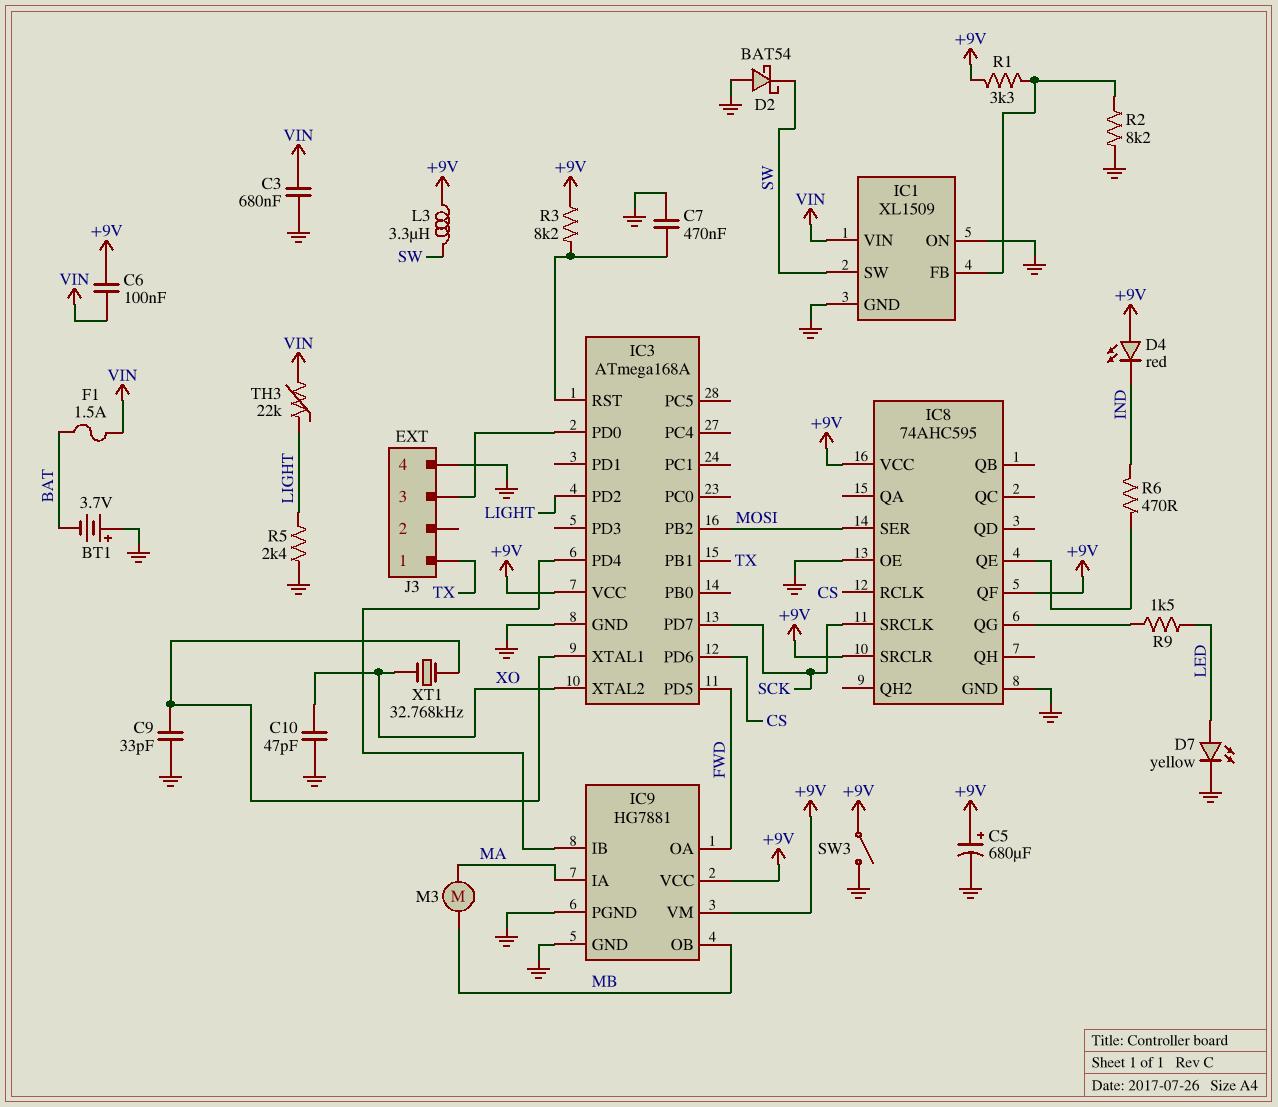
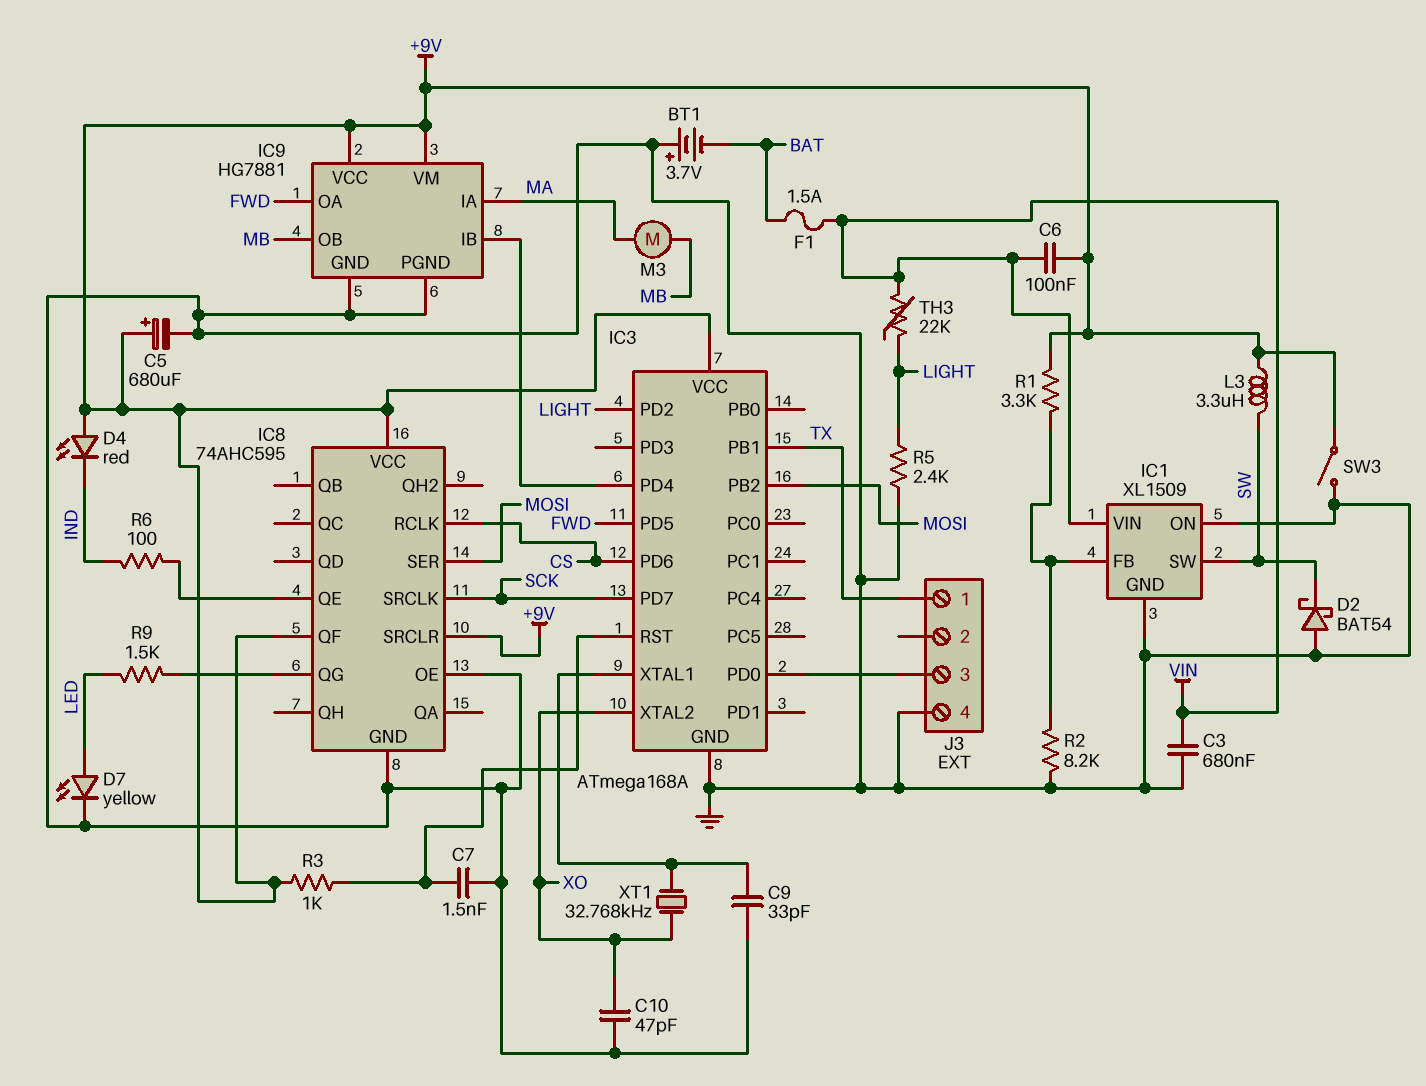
C7: 470nF (GND, IC3/RST) -> 1.5nF (GND, IC3/RST)
R3: 8.2k (+9V, IC3/RST) -> 1k (+9V, IC3/RST)
R6: 470 (IC8/QE, IND) -> 100 (IC8/QE, IND)

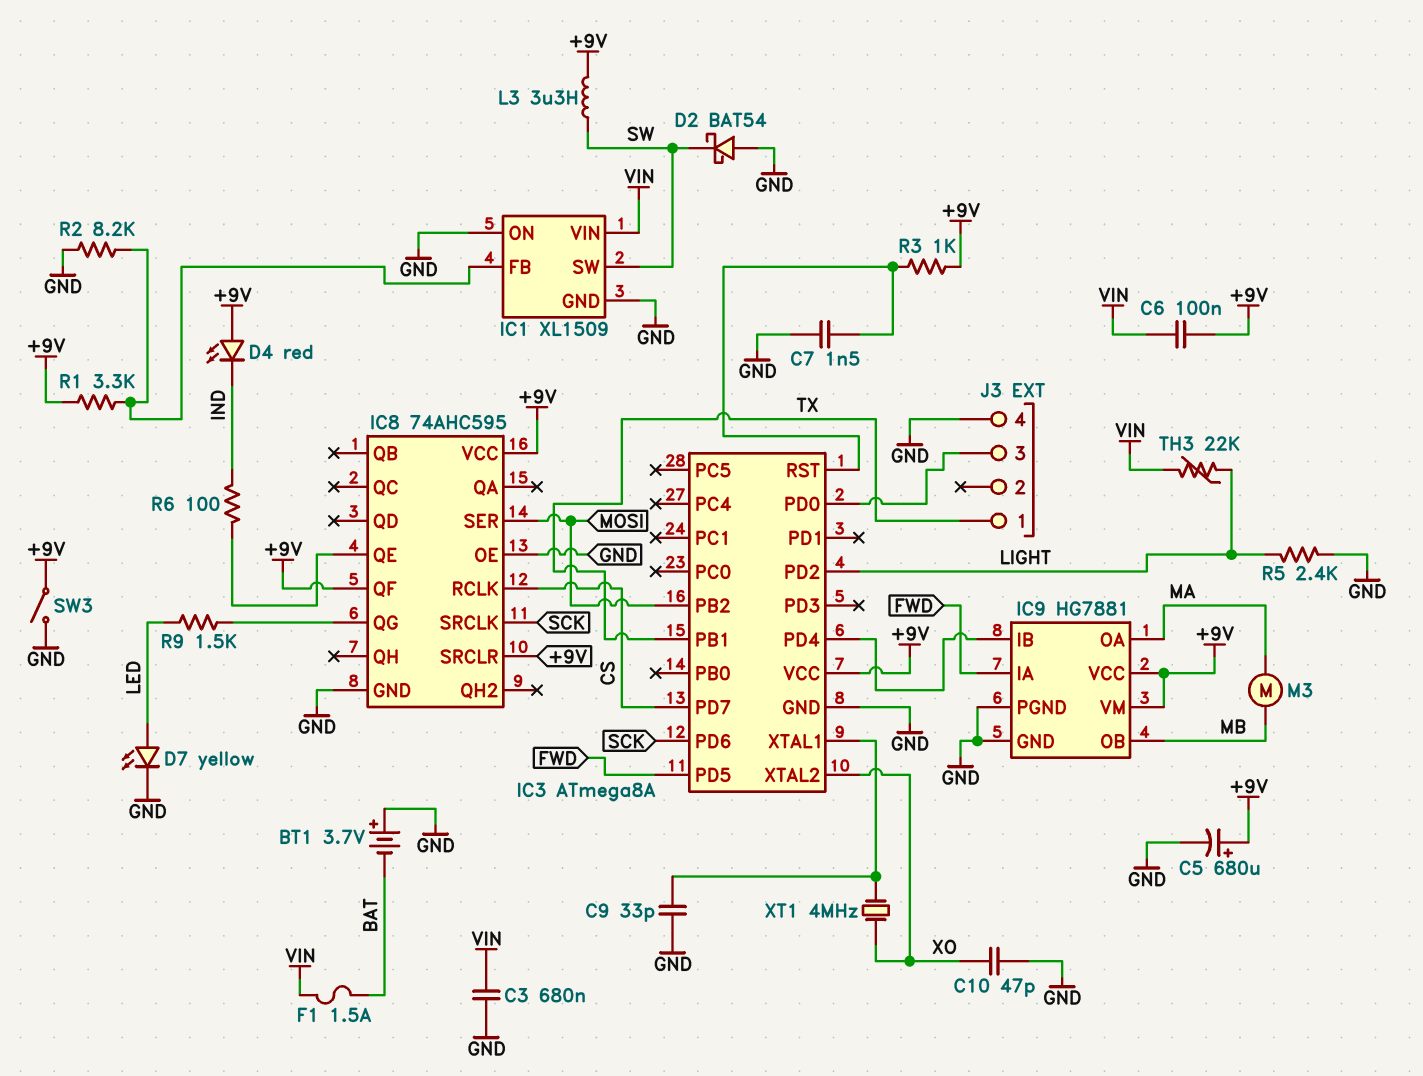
IC3: ATmega168A -> ATmega8A
IC3 pin PD6: CS -> SCK
IC3 pin PD7: SCK -> CS
IC9 pin IA: MA -> FWD
IC9 pin OA: FWD -> MA
XT1: 32.768kHz (IC3/XTAL1, XO) -> 4MHz (IC3/XTAL1, XO)

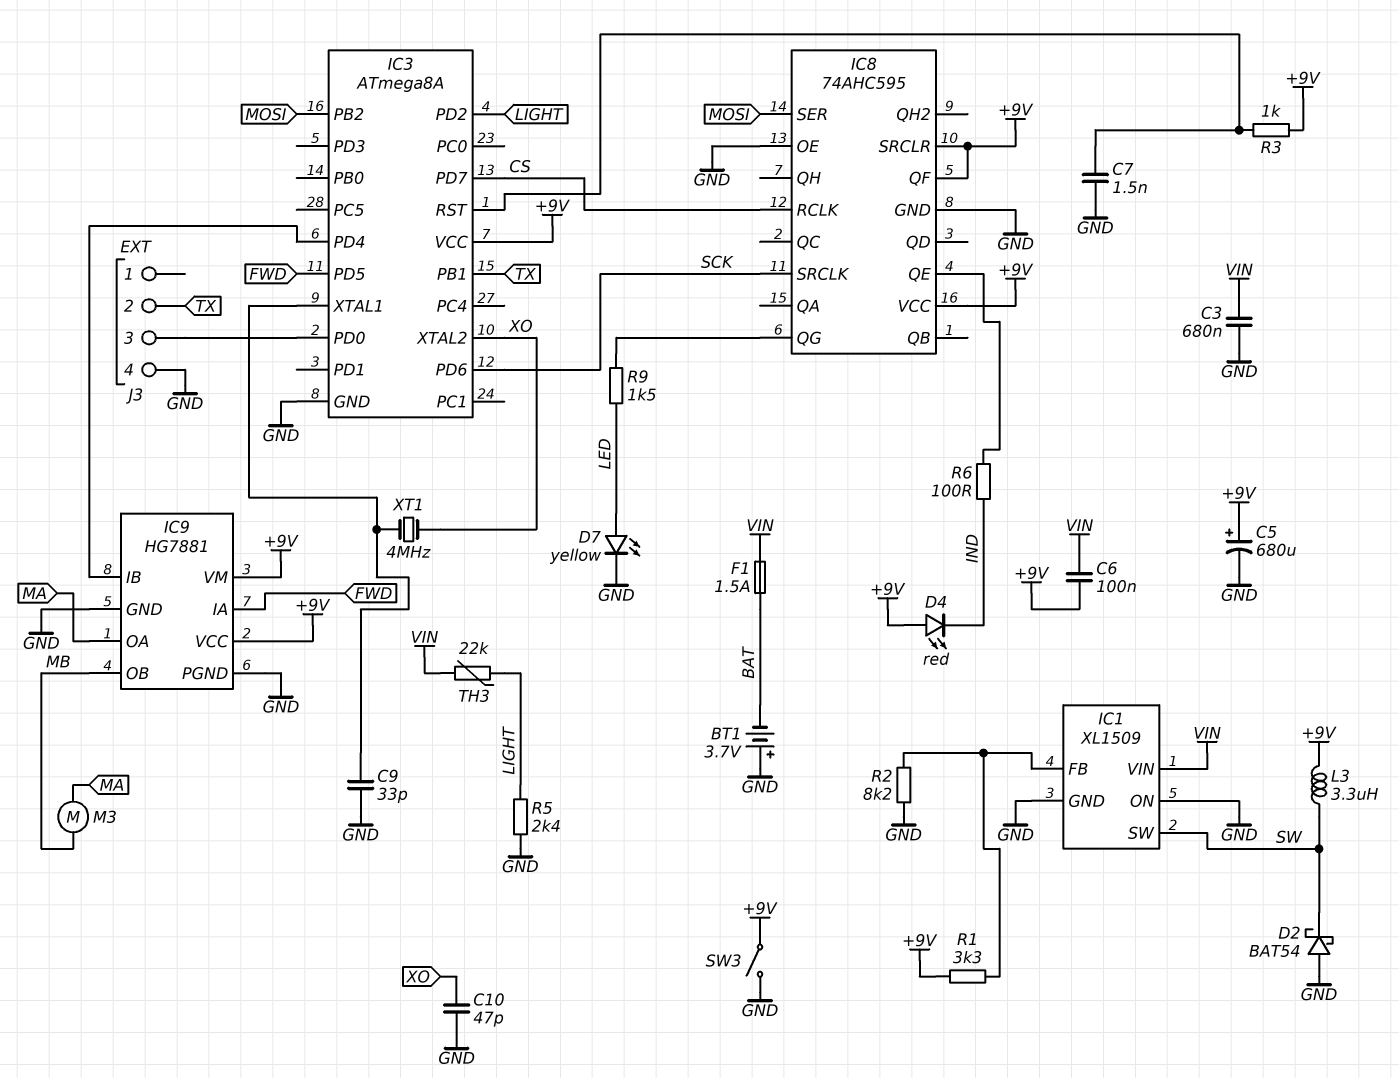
J3 pin 1: TX -> none
J3 pin 2: none -> TX

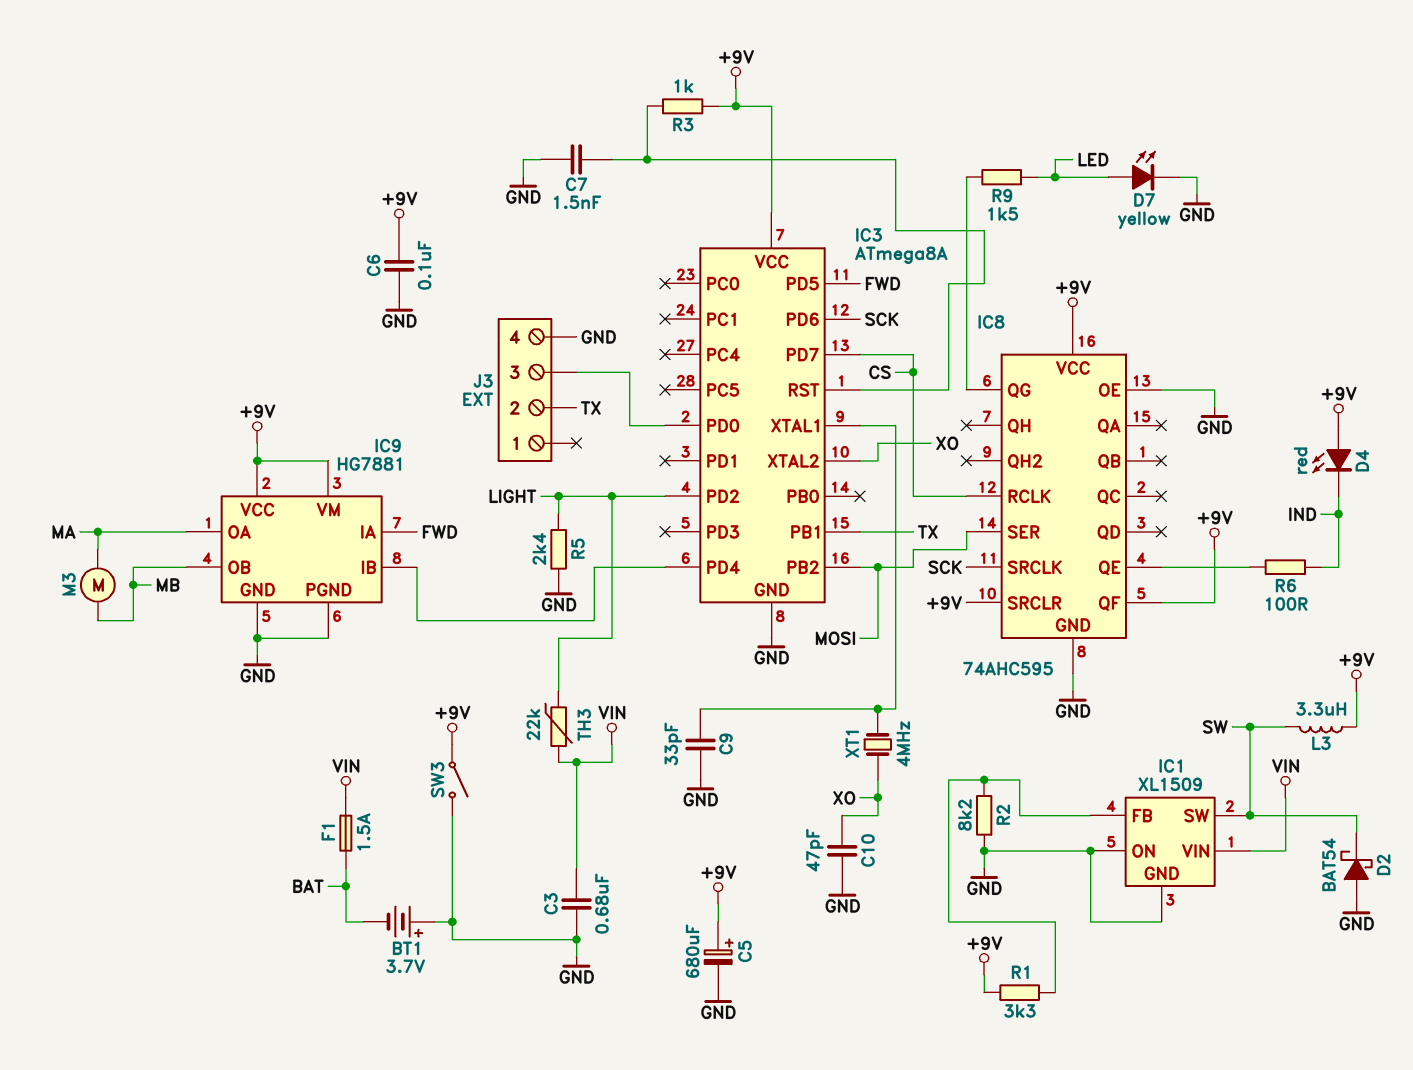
C6: 100nF (+9V, VIN) -> 100nF (+9V, GND)

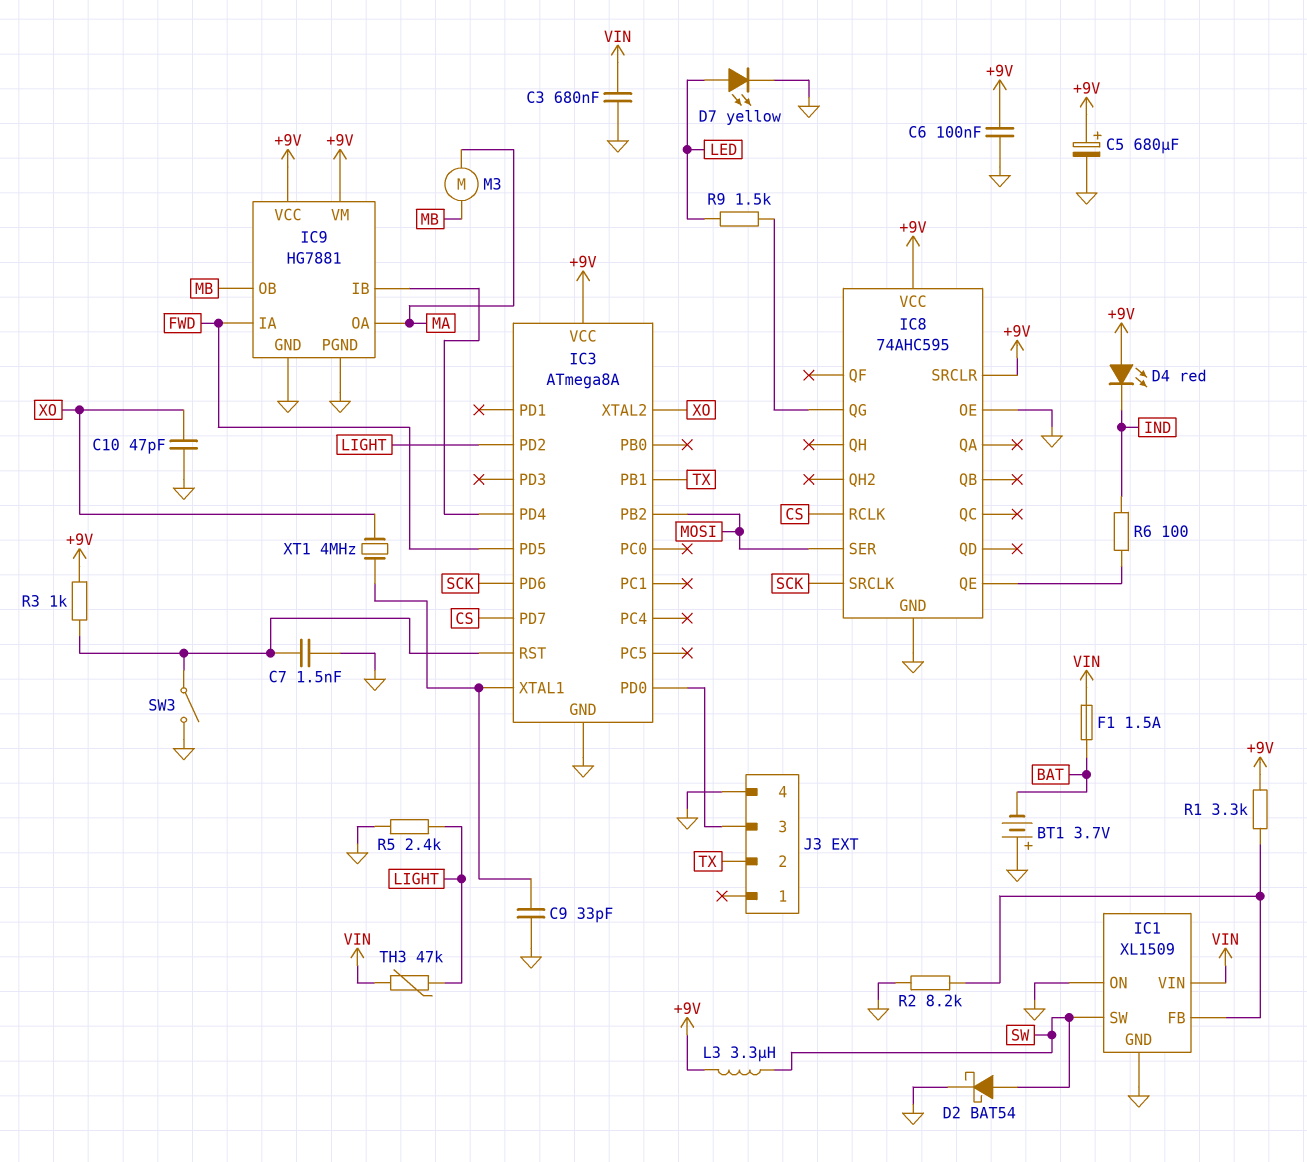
D2: schottky BAT54 (A GND, K SW) -> schottky BAT54 (A SW, K GND)
IC8 pin QF: +9V -> none
SW3: switch (+9V, GND) -> switch (GND, IC3/RST)
TH3: 22k (LIGHT, VIN) -> 47k (LIGHT, VIN)

